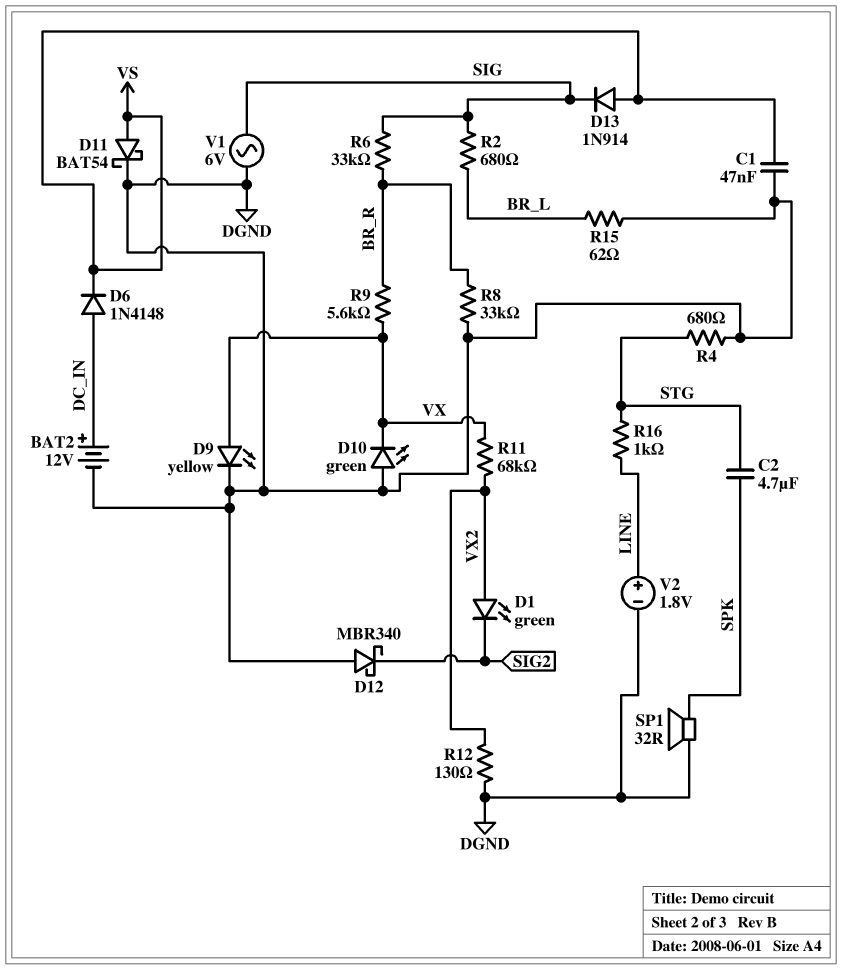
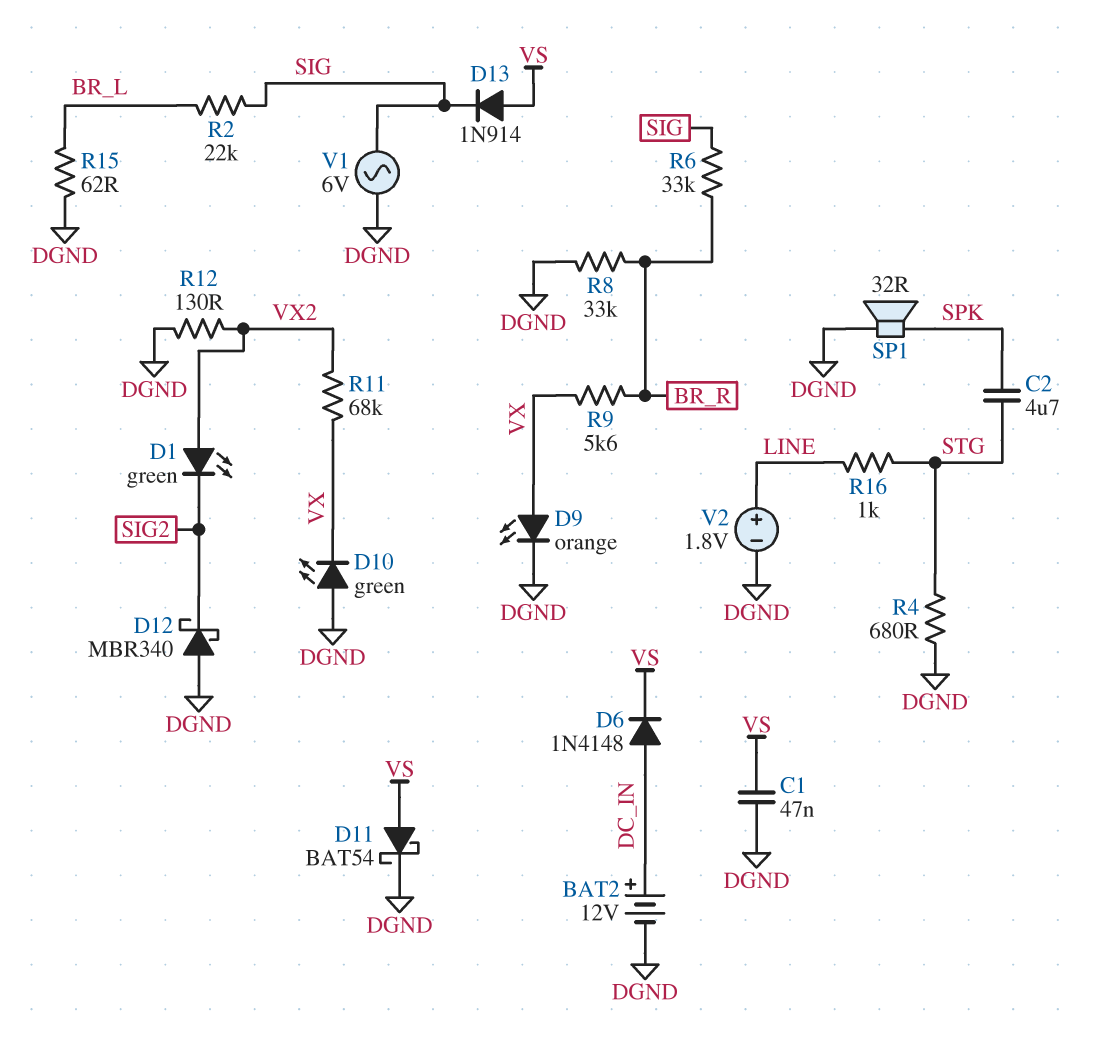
D9: LED yellow (A VX, K DGND) -> LED orange (A VX, K DGND)
R2: 680 (BR_L, SIG) -> 22k (BR_L, SIG)

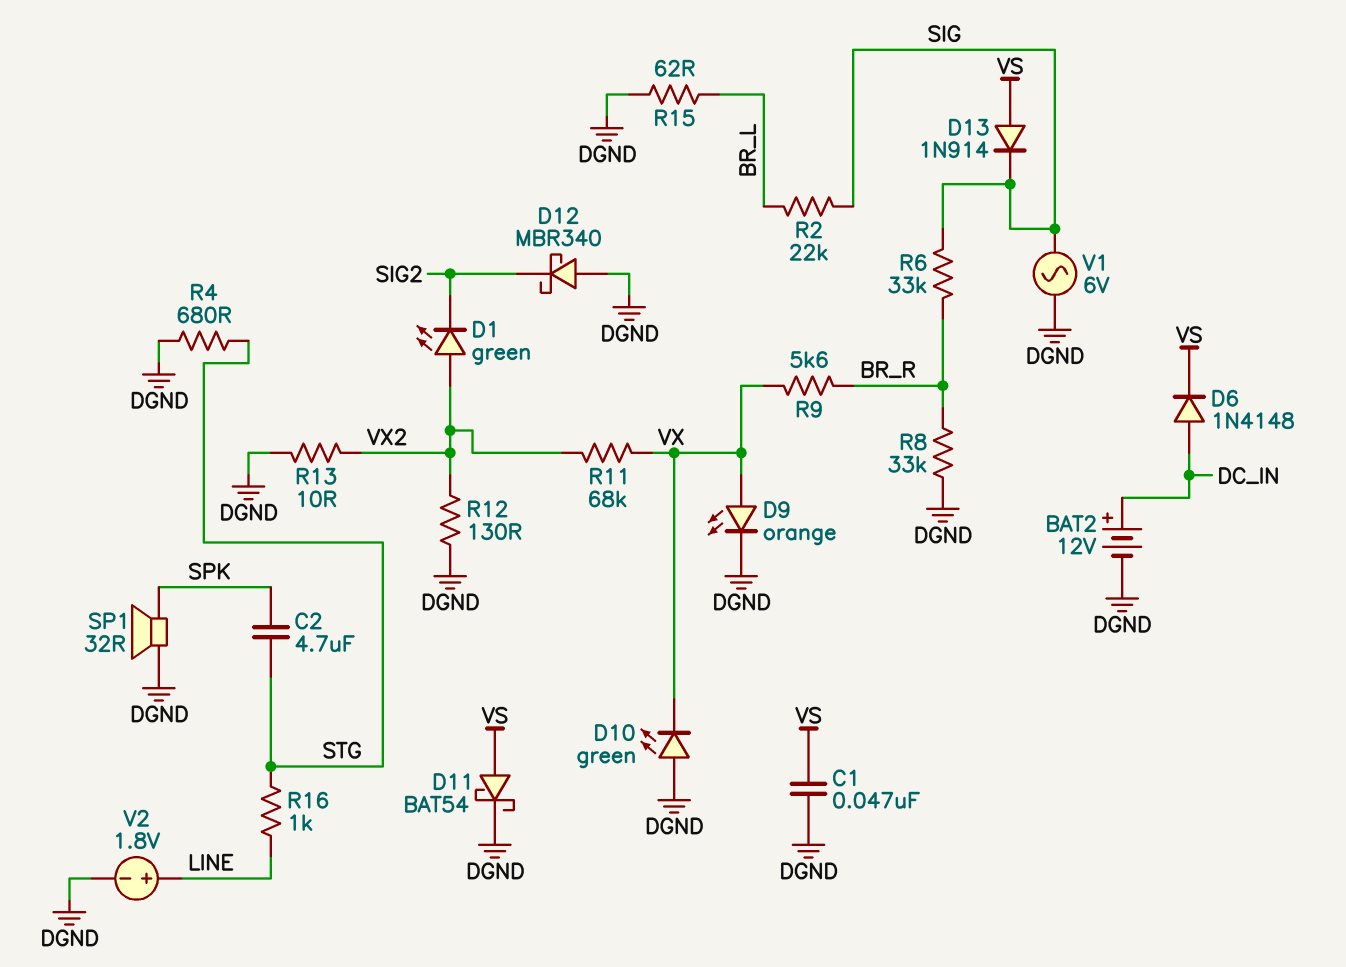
R13: none -> 10 (DGND, VX2)

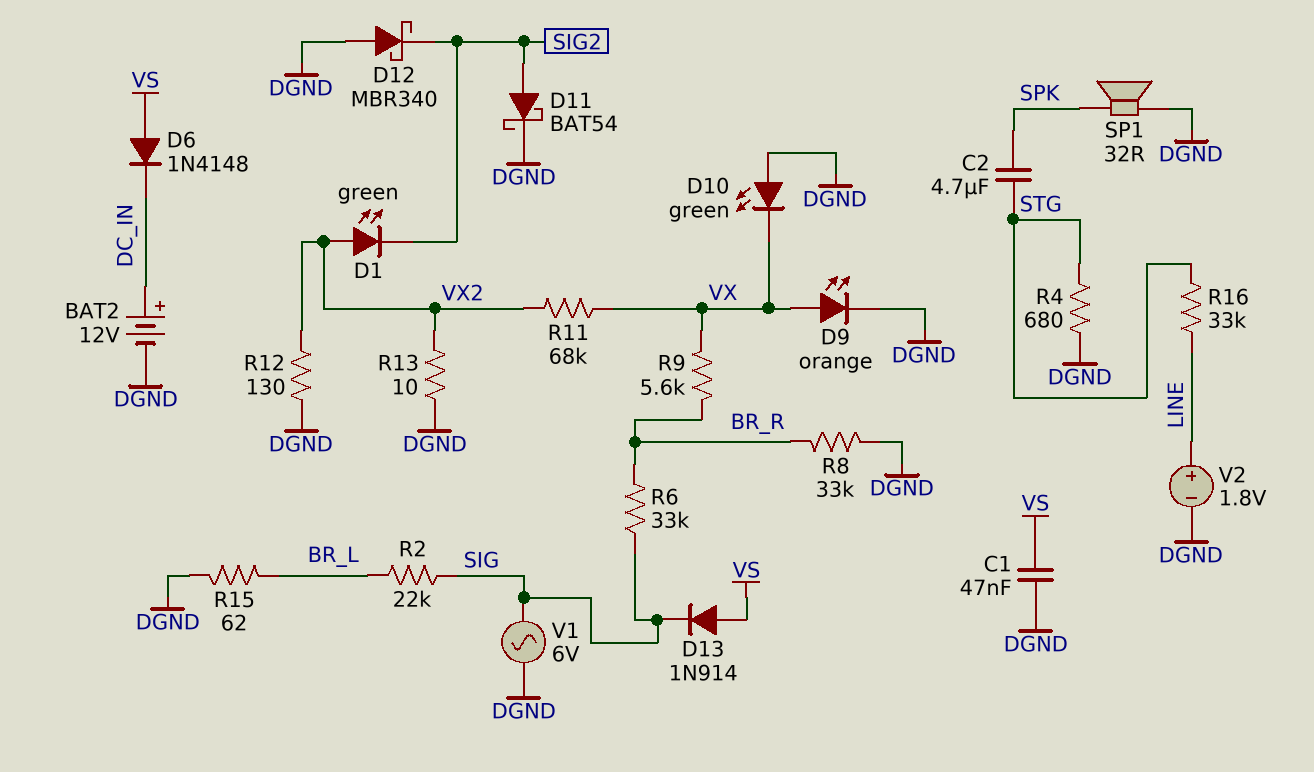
D6: diode 1N4148 (A DC_IN, K VS) -> diode 1N4148 (A VS, K DC_IN)
D11: schottky BAT54 (A VS, K DGND) -> schottky BAT54 (A SIG2, K DGND)
R16: 1k (LINE, STG) -> 33k (LINE, STG)

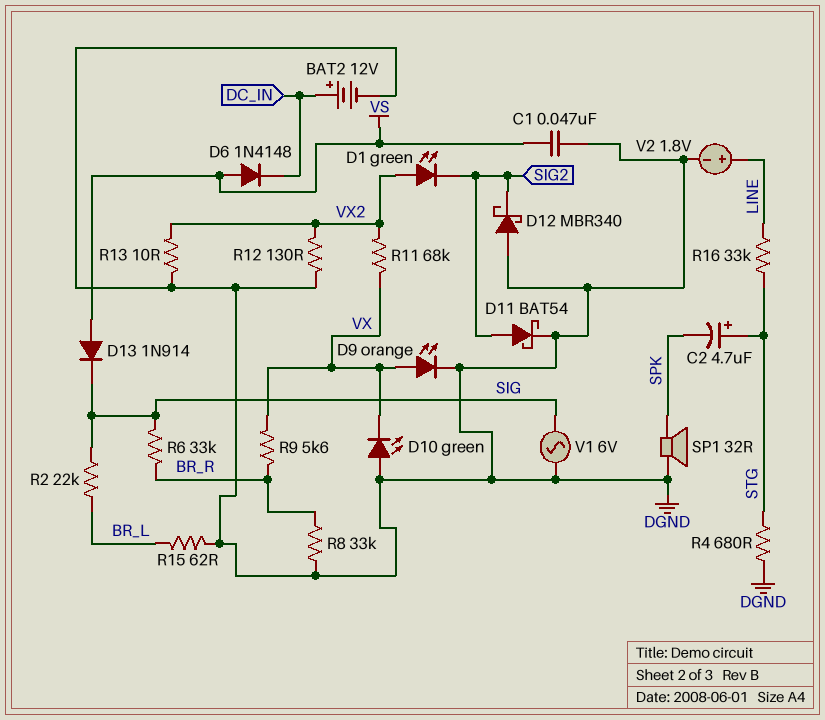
C2: 4.7uF (SPK, STG) -> 4.7uF (plus STG, minus SPK)

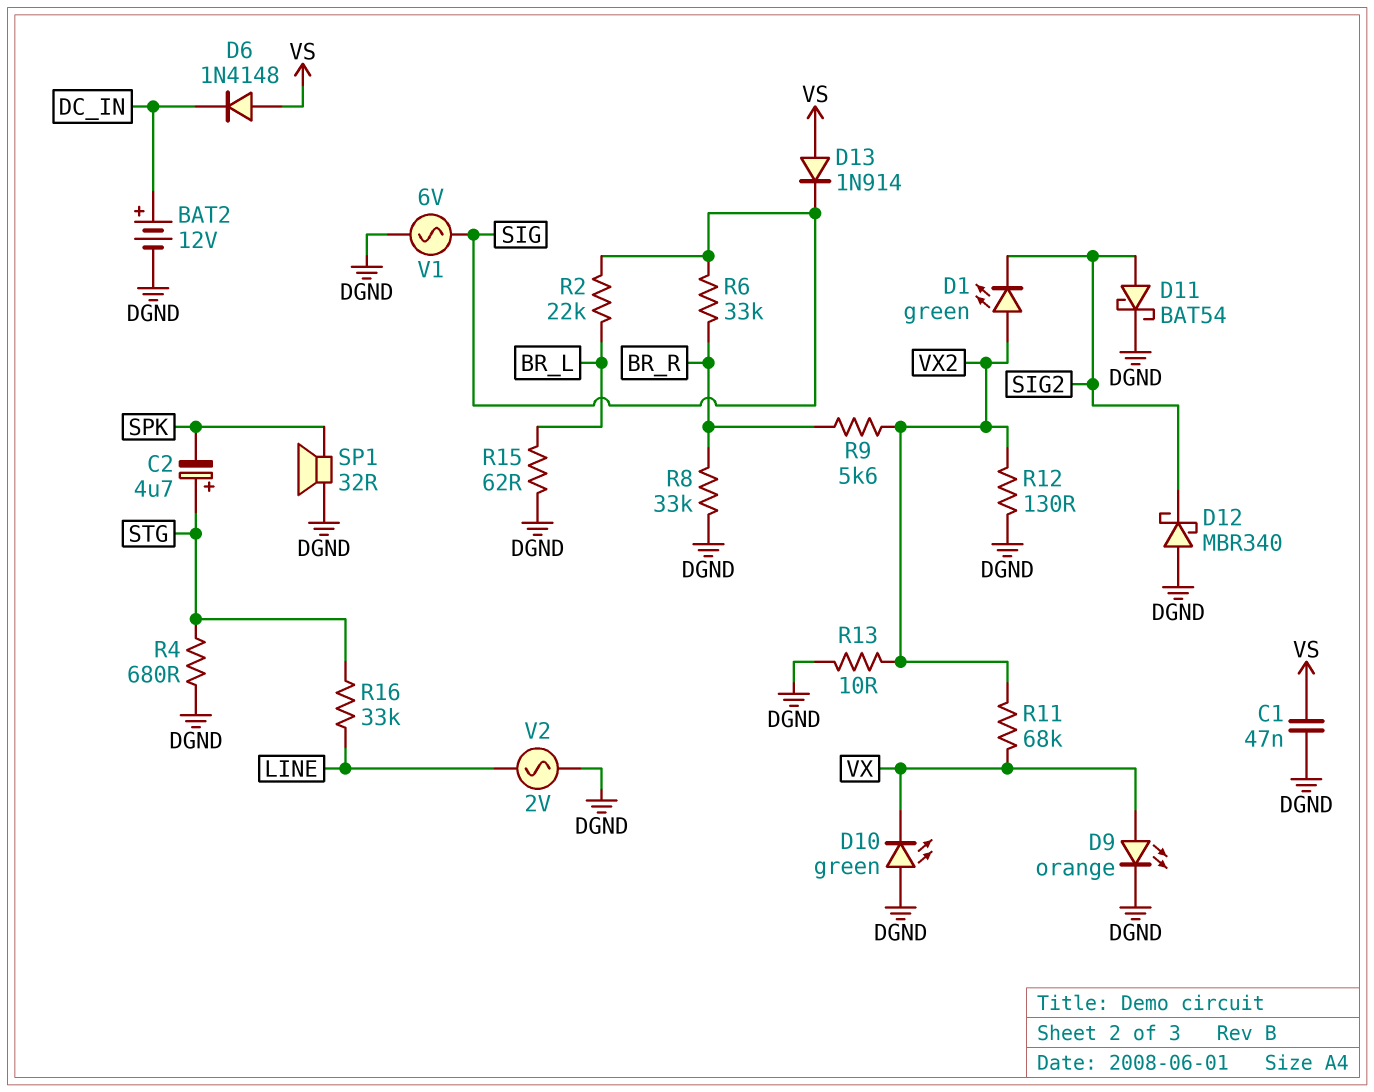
R9: 5.6k (BR_R, VX) -> 5.6k (BR_R, VX2)
V2: 1.8V (plus LINE, minus DGND) -> AC 2V (DGND, LINE)

